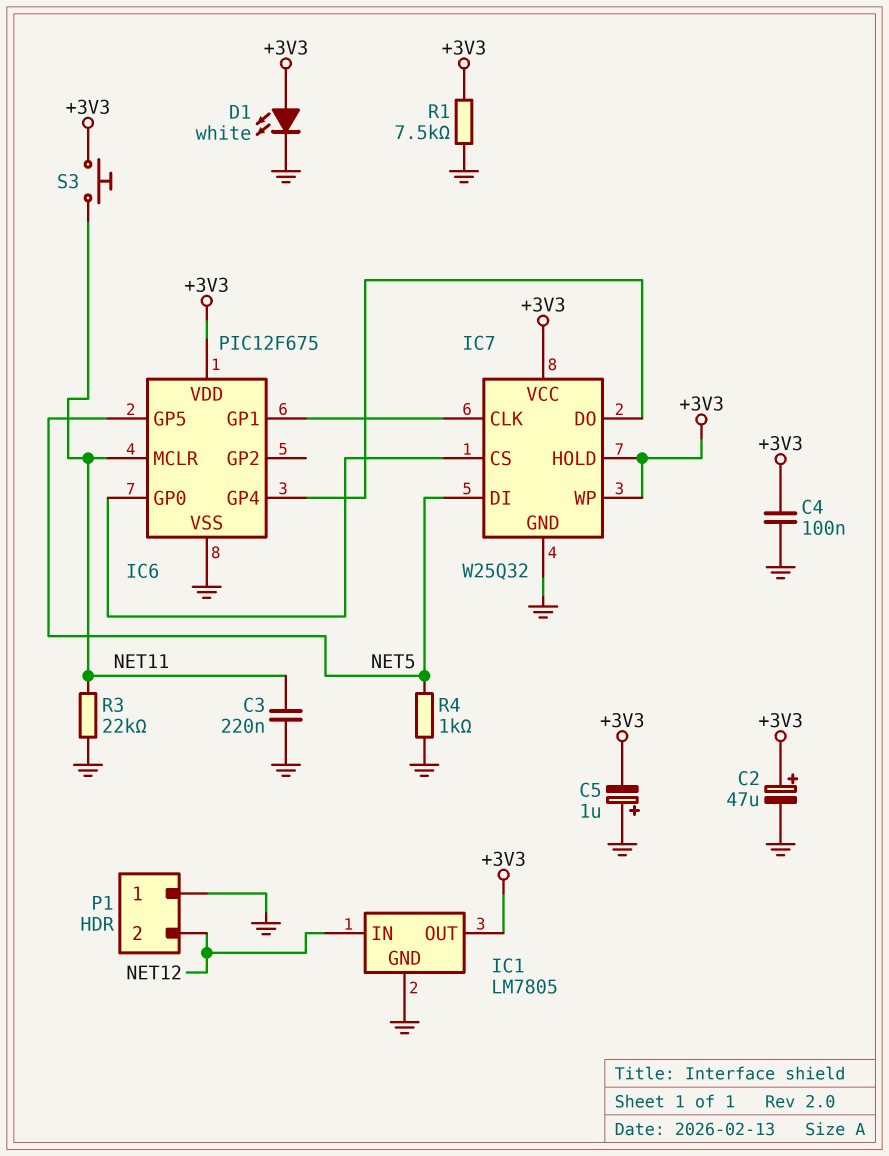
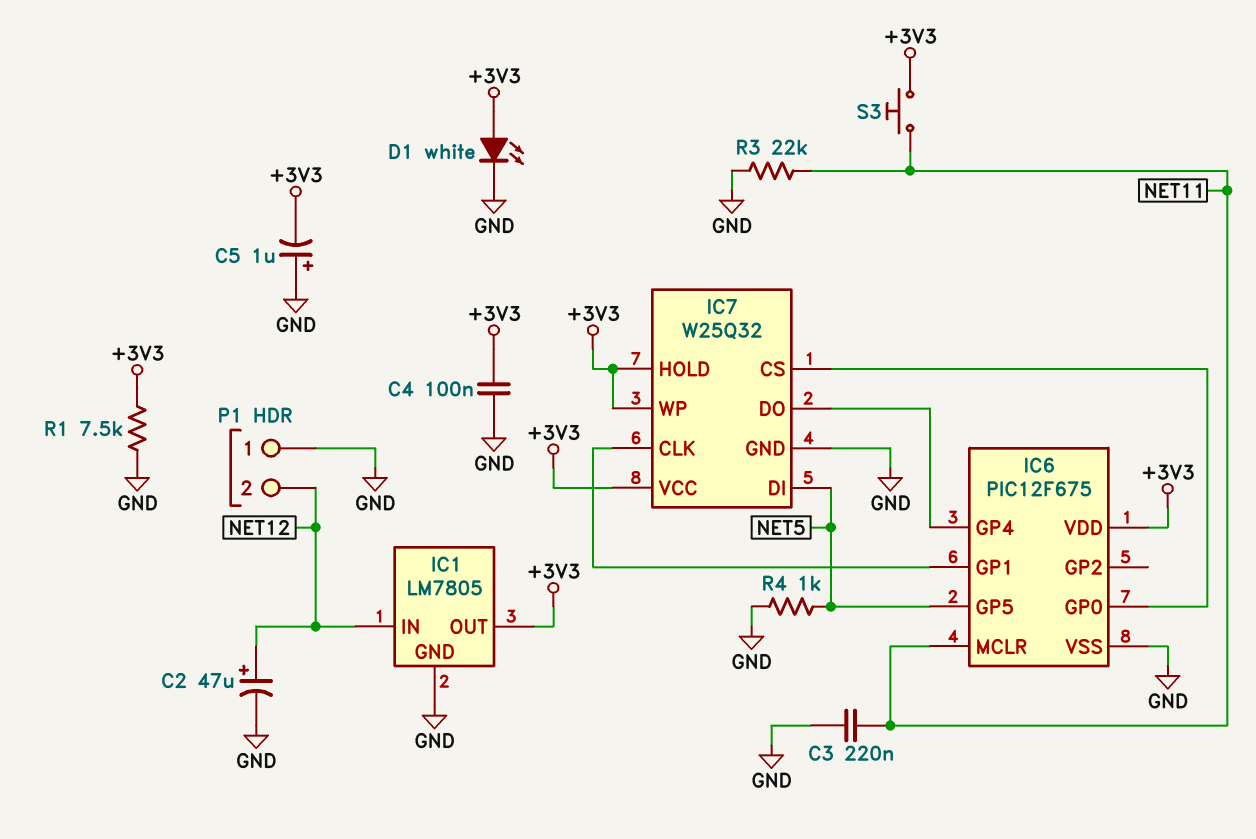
C2: 47uF (plus +3V3, minus GND) -> 47uF (plus NET12, minus GND)

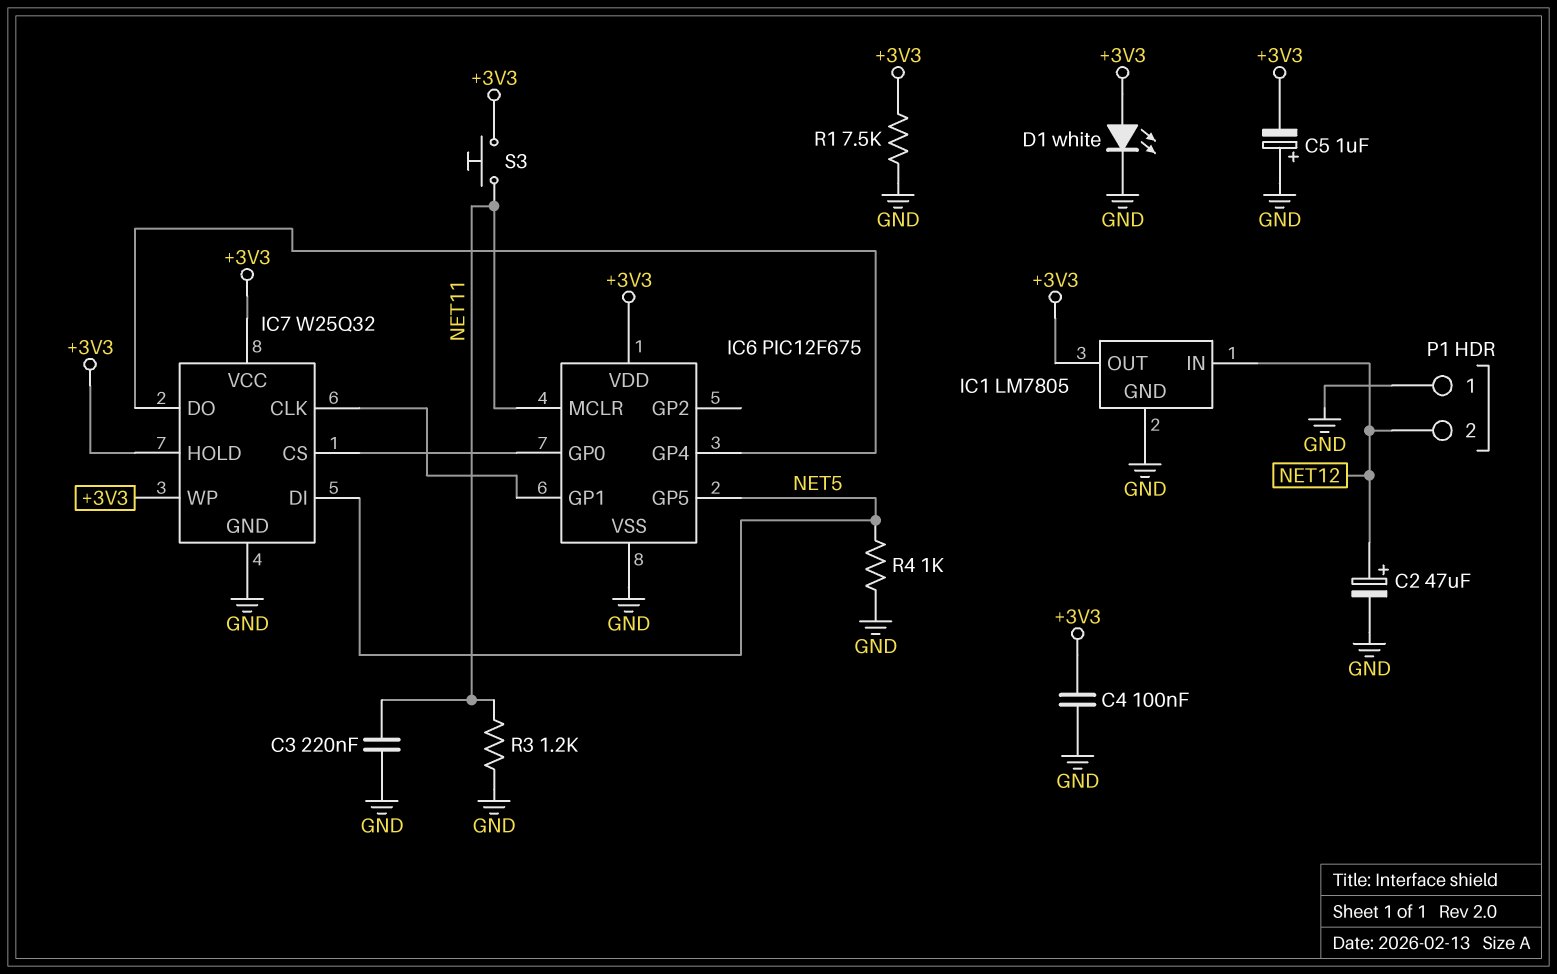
R3: 22k (GND, NET11) -> 1.2k (GND, NET11)

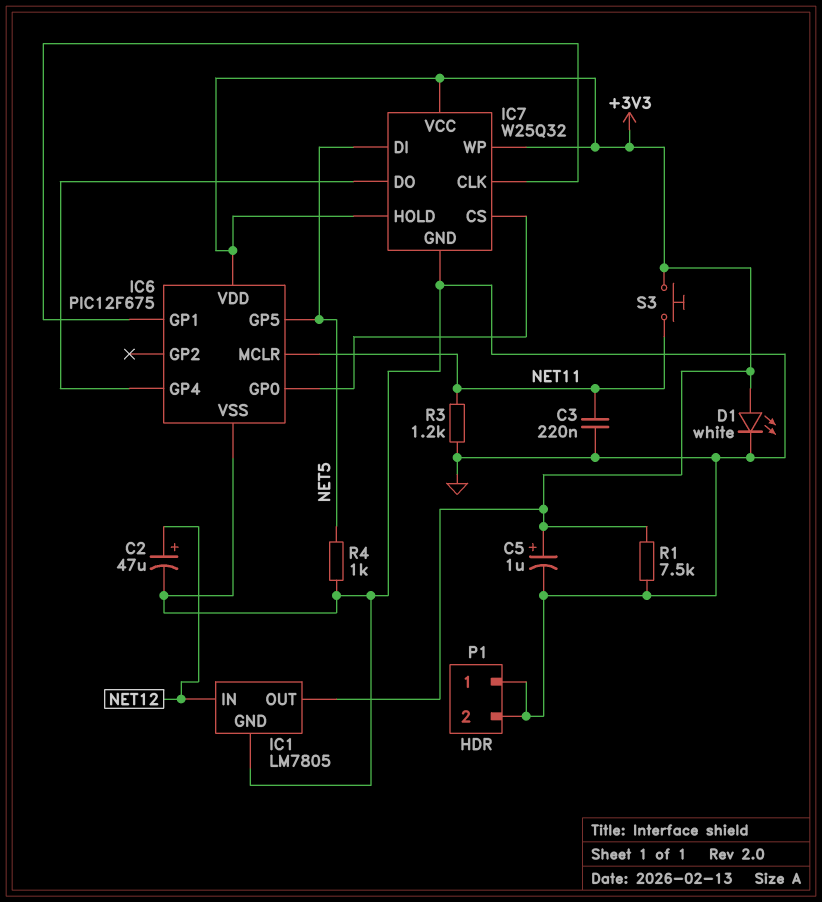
C4: 100nF (+3V3, GND) -> none
C5: 1uF (plus GND, minus +3V3) -> 1uF (plus +3V3, minus GND)
P1 pin 2: NET12 -> GND

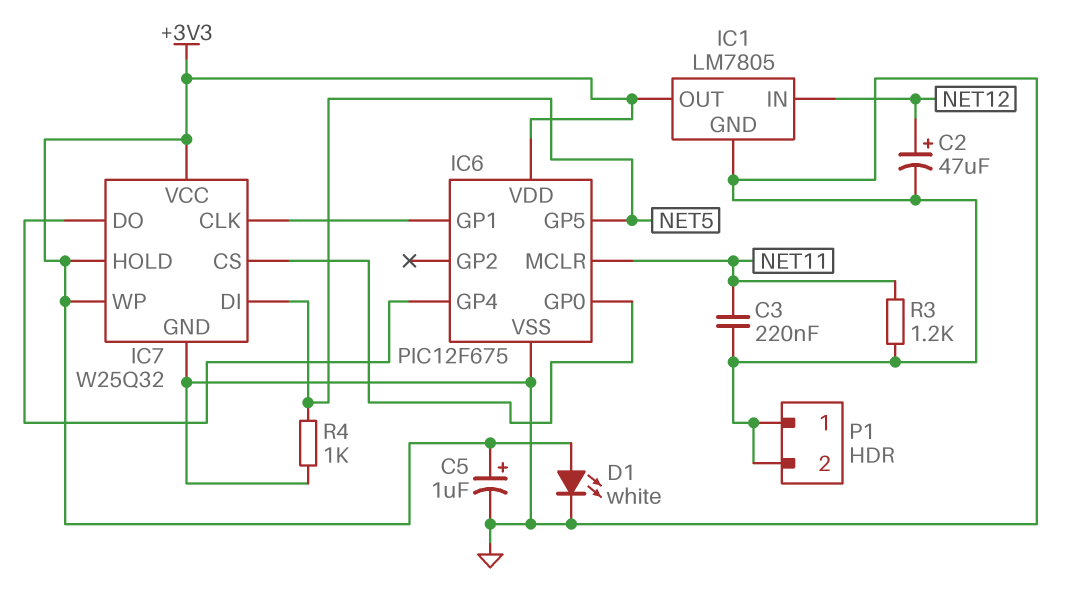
R1: 7.5k (+3V3, GND) -> none
S3: button (+3V3, NET11) -> none

